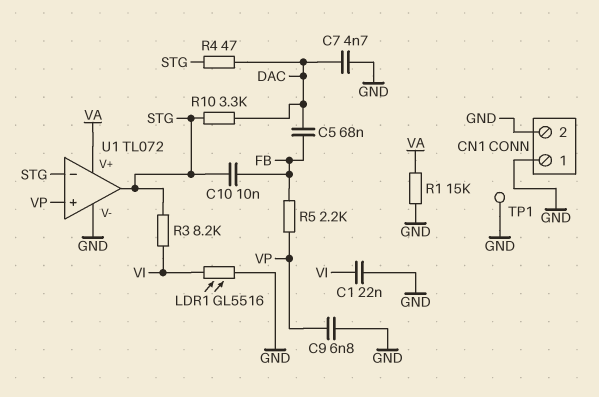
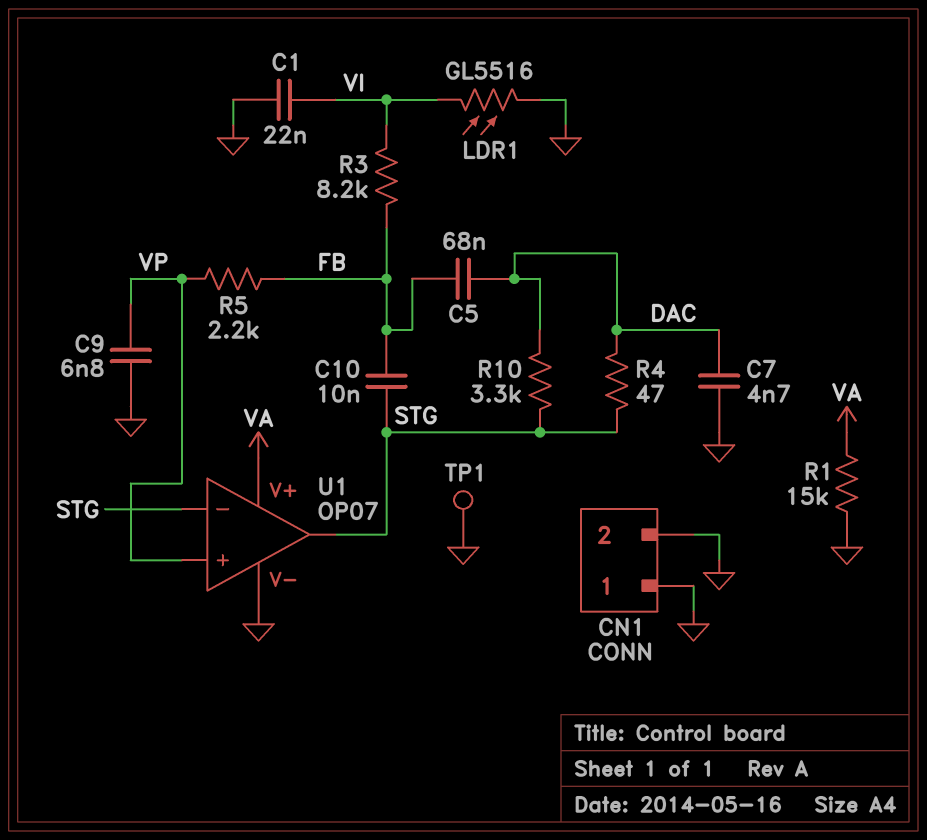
R3: 8.2k (STG, VI) -> 8.2k (FB, VI)
U1: TL072 -> OP07

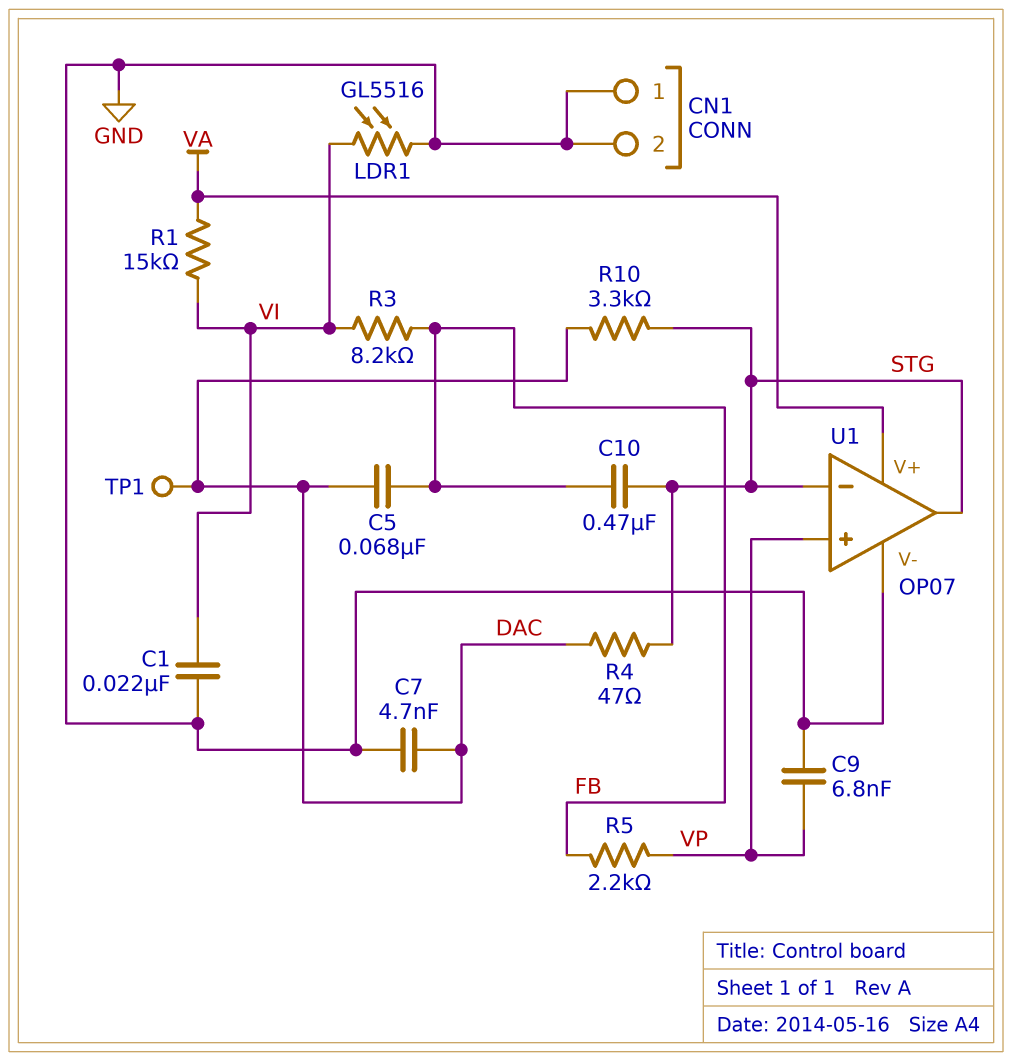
C10: 10nF (FB, STG) -> 470nF (FB, STG)
R1: 15k (GND, VA) -> 15k (VA, VI)
TP1: test point (GND) -> test point (DAC)

